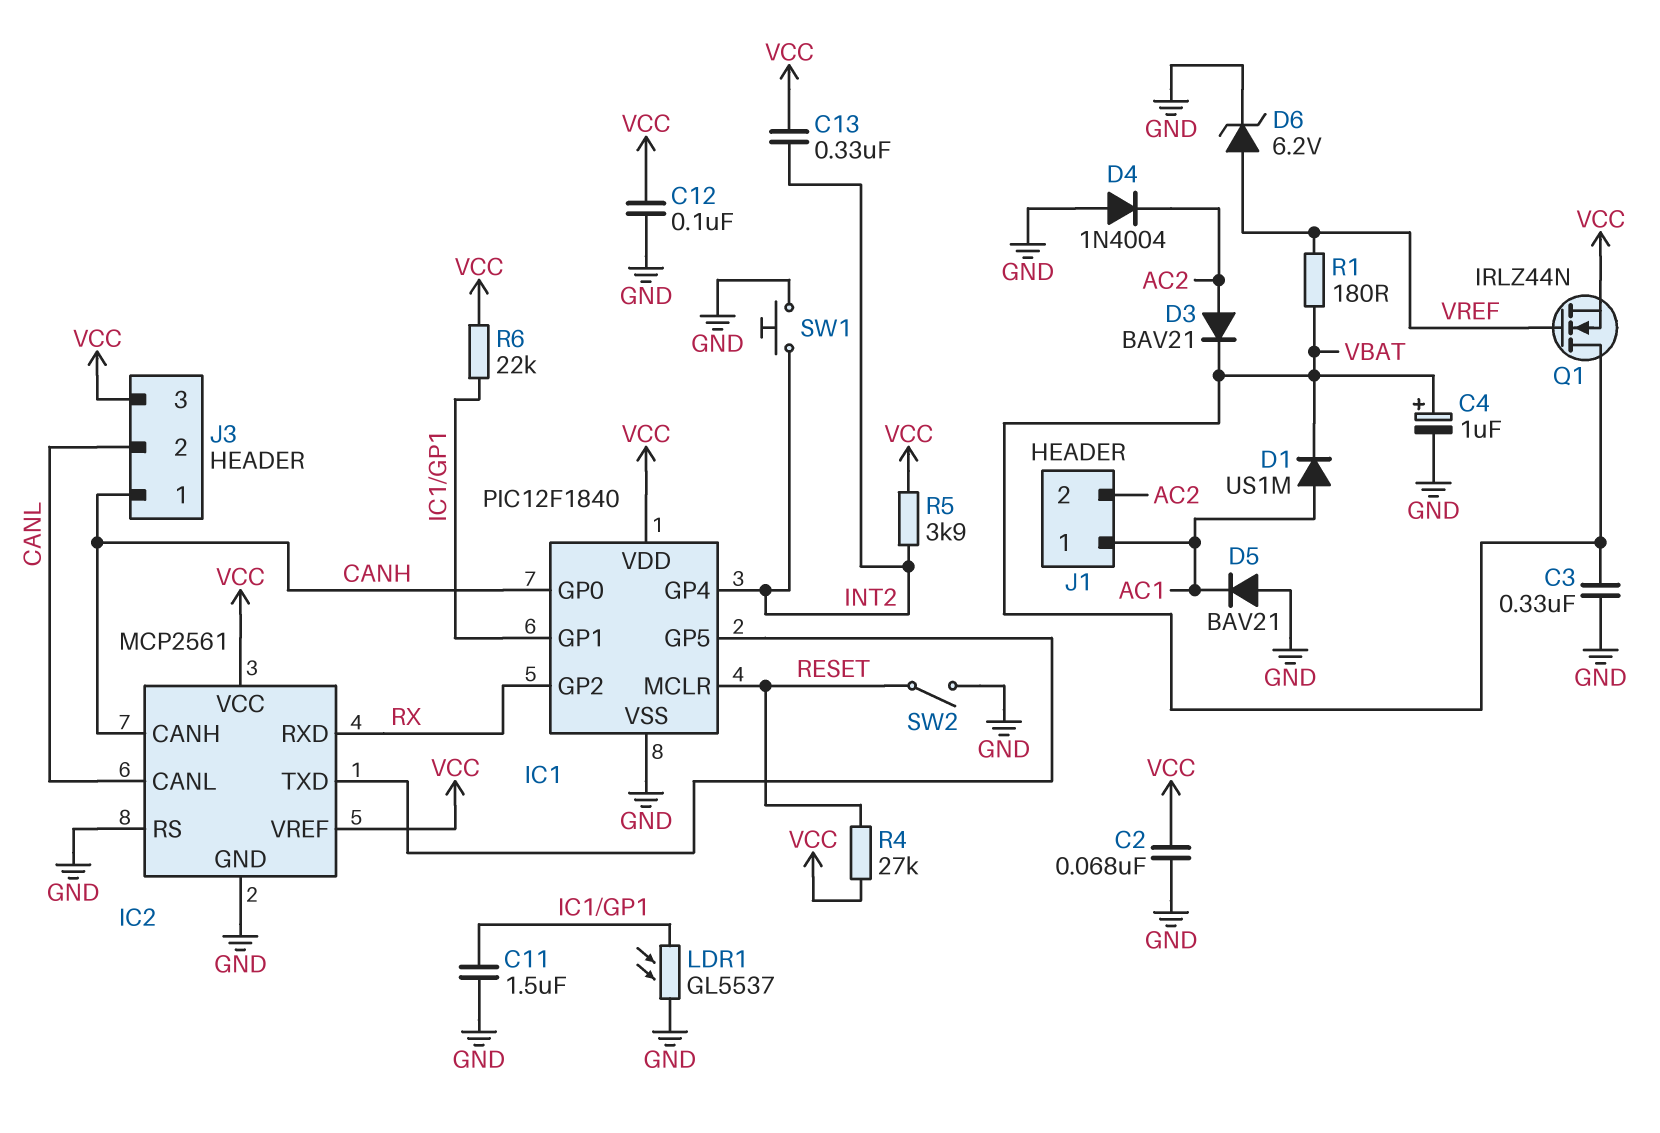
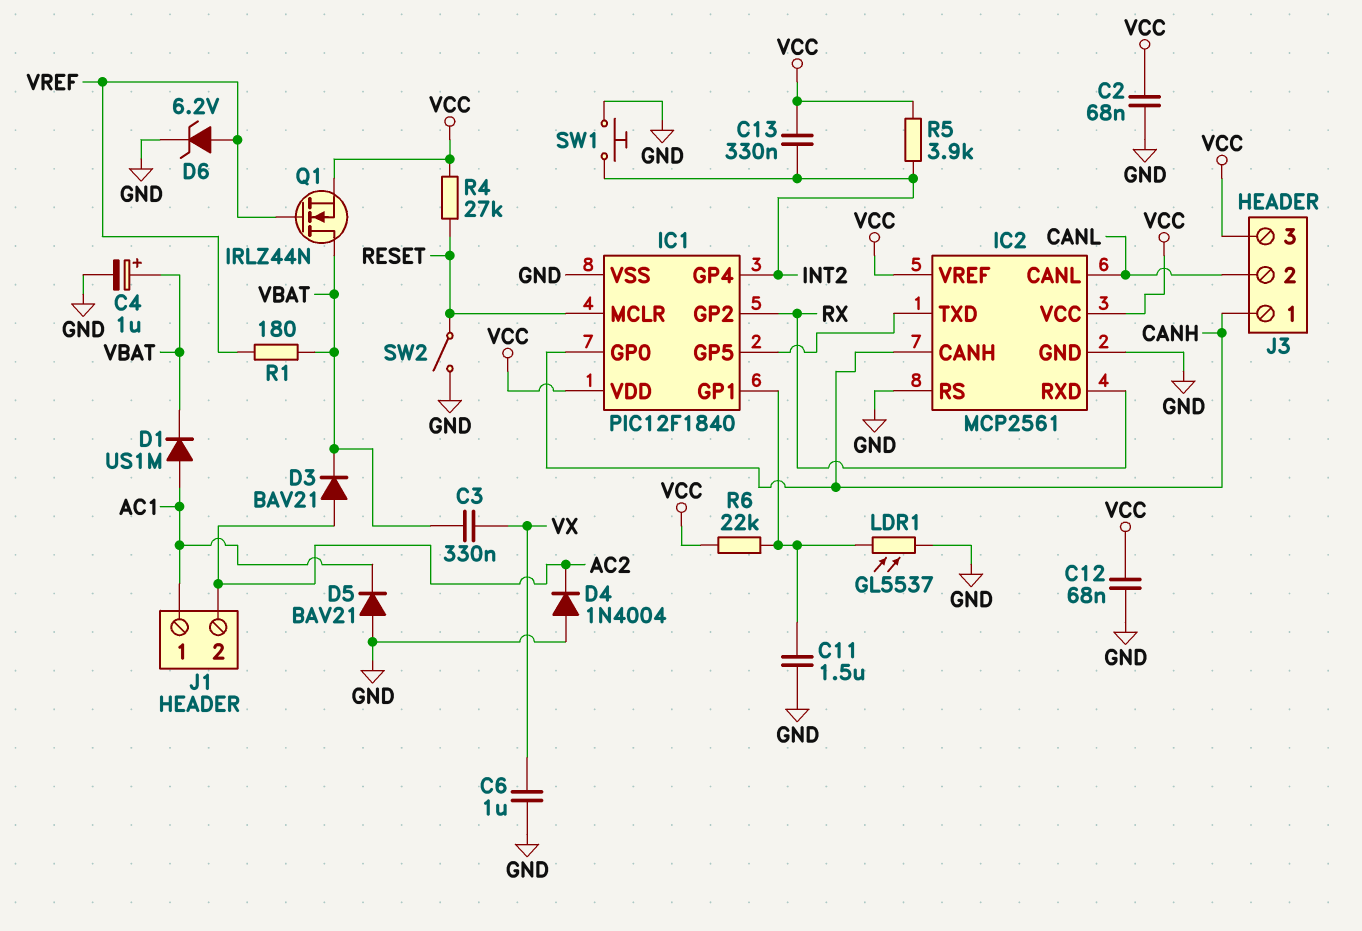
C3: 330nF (GND, VBAT) -> 330nF (VBAT, VX)
C6: none -> 1uF (GND, VX)
C12: 100nF (GND, VCC) -> 68nF (GND, VCC)

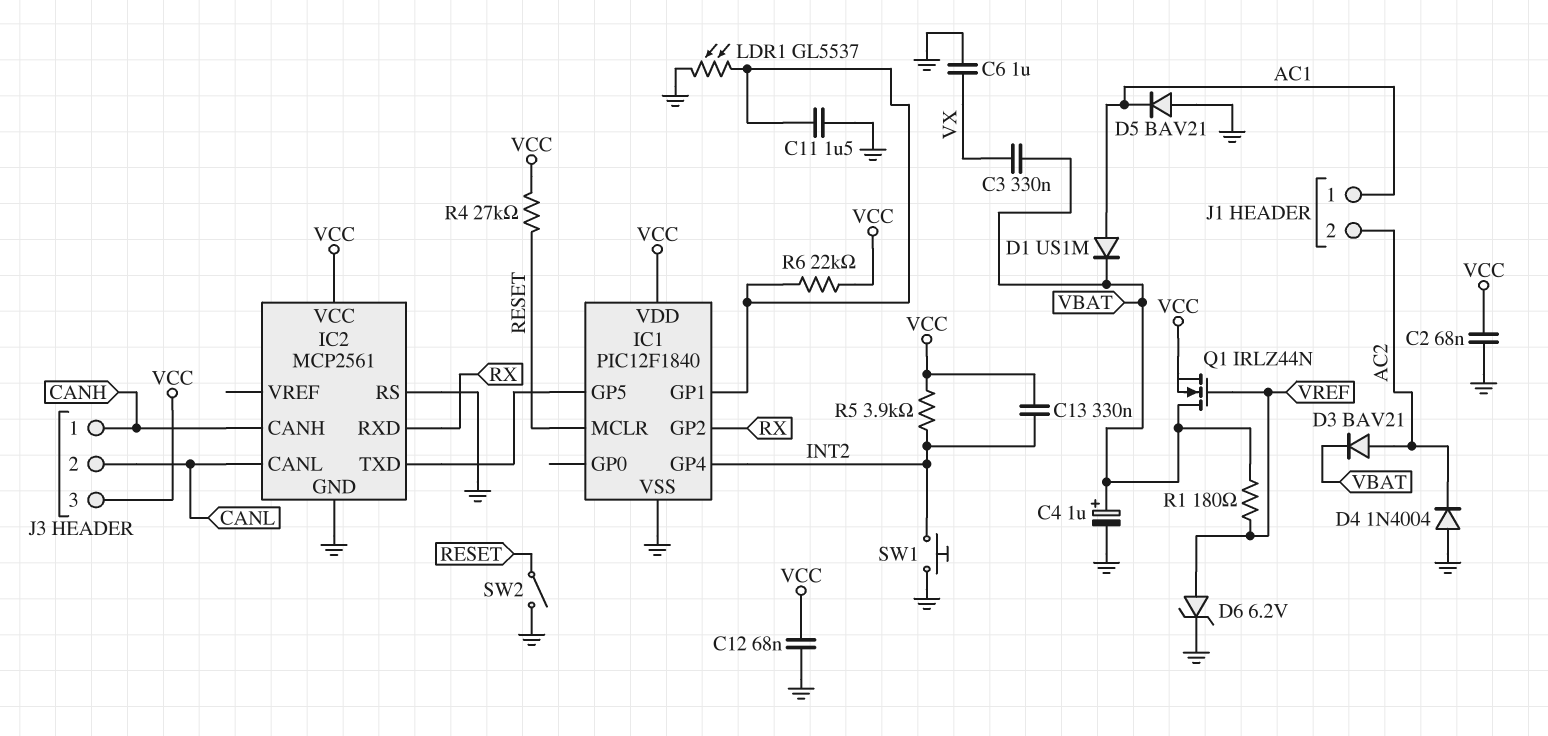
IC1 pin GP0: CANH -> none
IC2 pin VREF: VCC -> none

